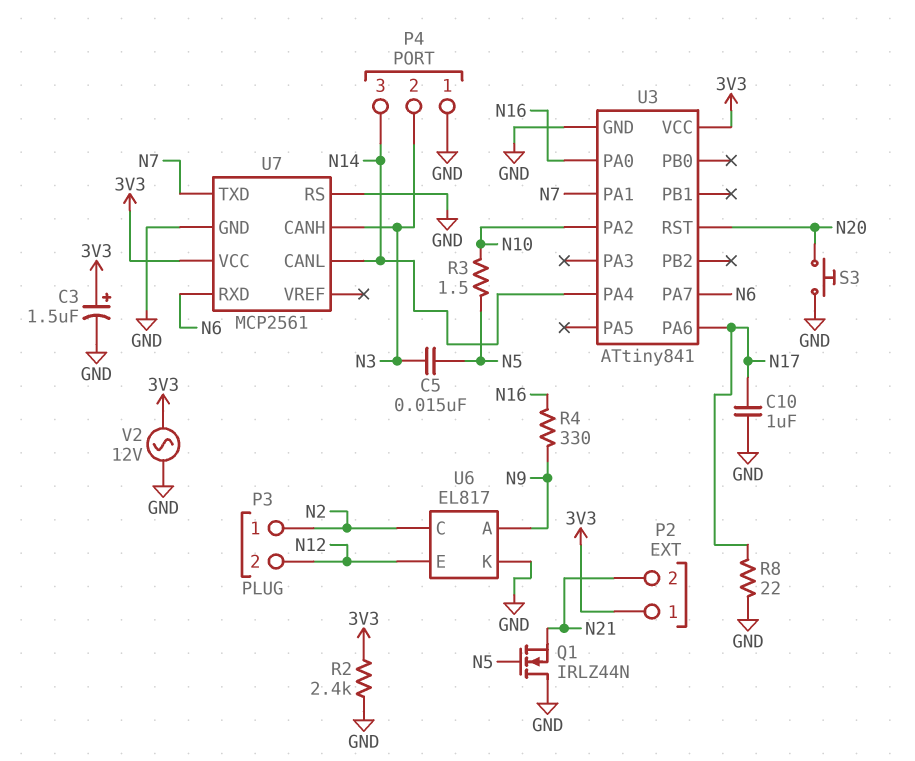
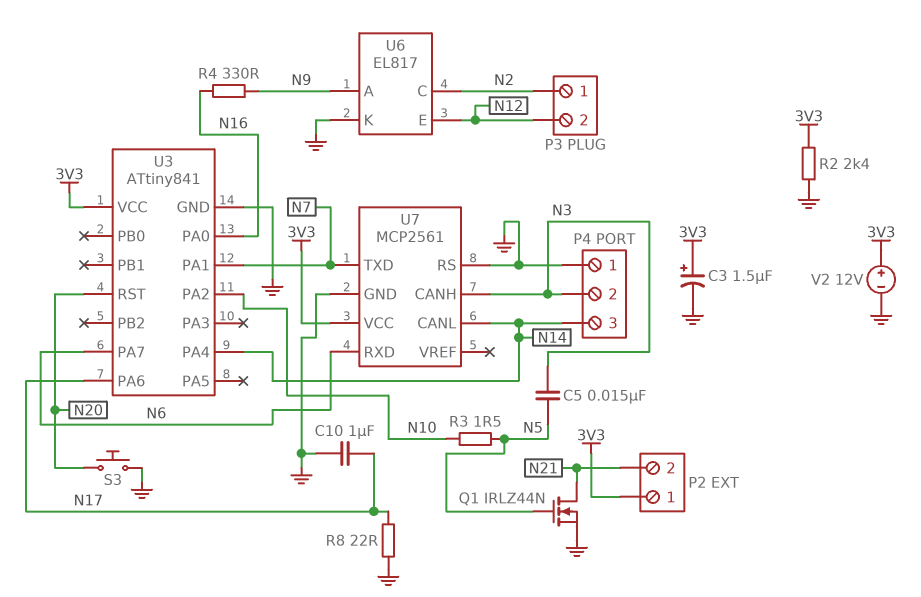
Q1: NMOS IRLZ44N (G N5, D GND, S N21) -> NMOS IRLZ44N (G N5, D N21, S GND)
V2: AC 12V (3V3, GND) -> 12V (plus 3V3, minus GND)

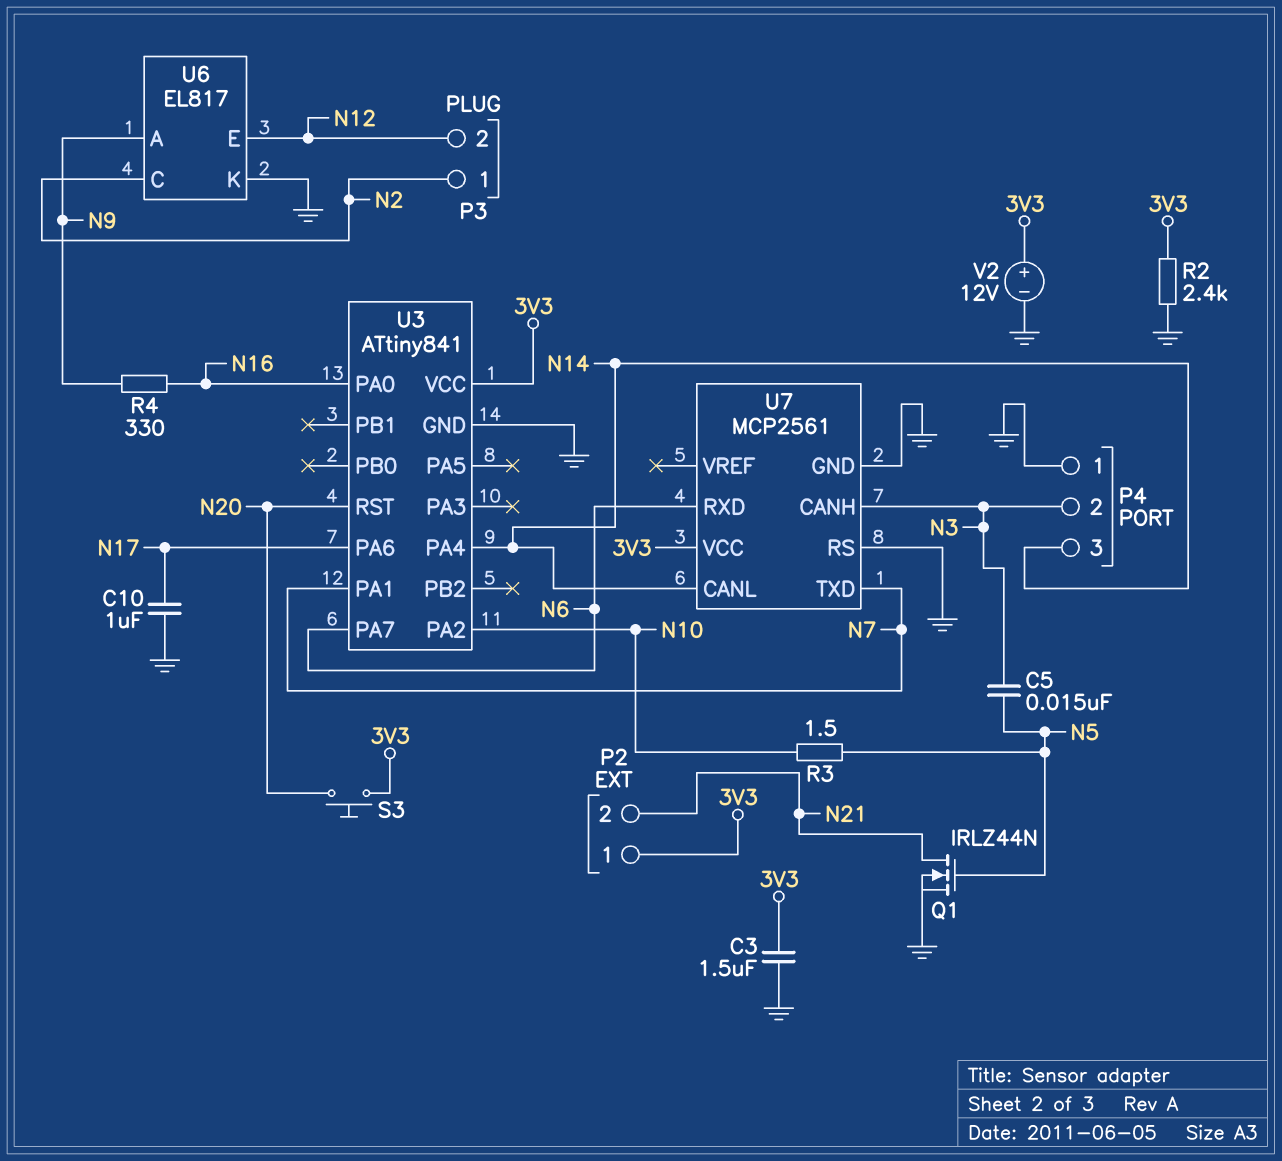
C3: 1.5uF (plus 3V3, minus GND) -> 1.5uF (3V3, GND)
R8: 22 (GND, N17) -> none
S3: button (GND, N20) -> button (3V3, N20)

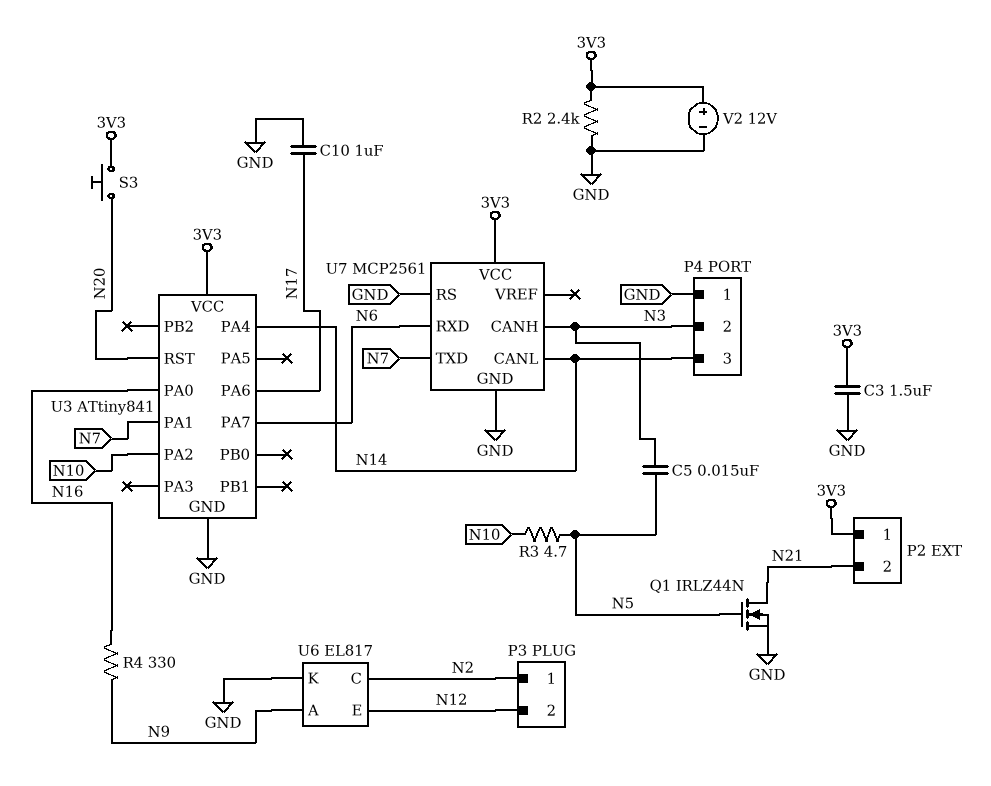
R3: 1.5 (N5, N10) -> 4.7 (N5, N10)

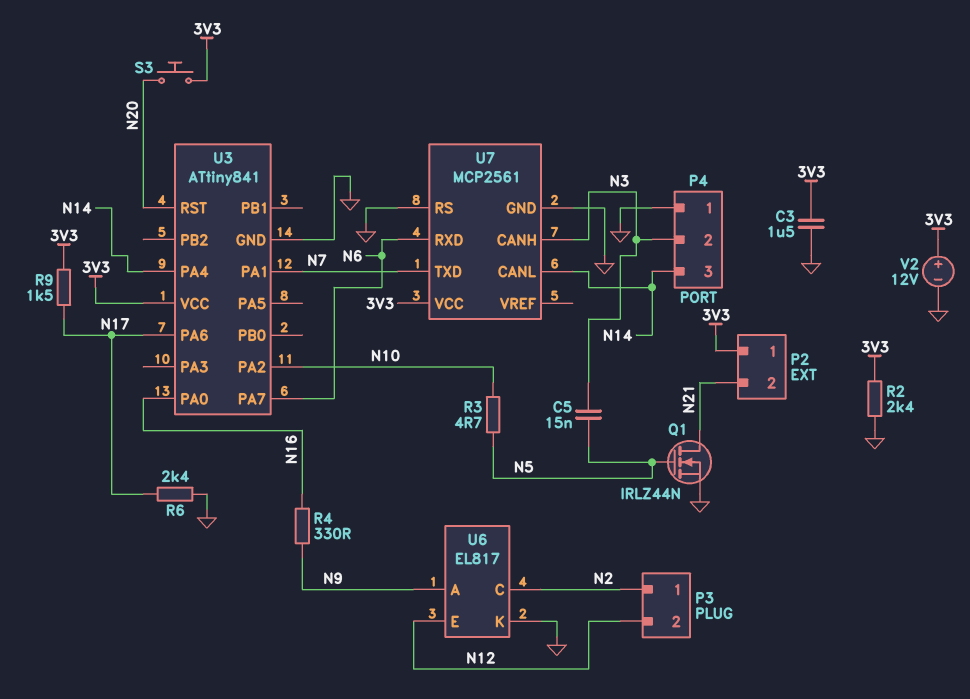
C10: 1uF (GND, N17) -> none
R6: none -> 2.4k (GND, N17)
R9: none -> 1.5k (3V3, N17)

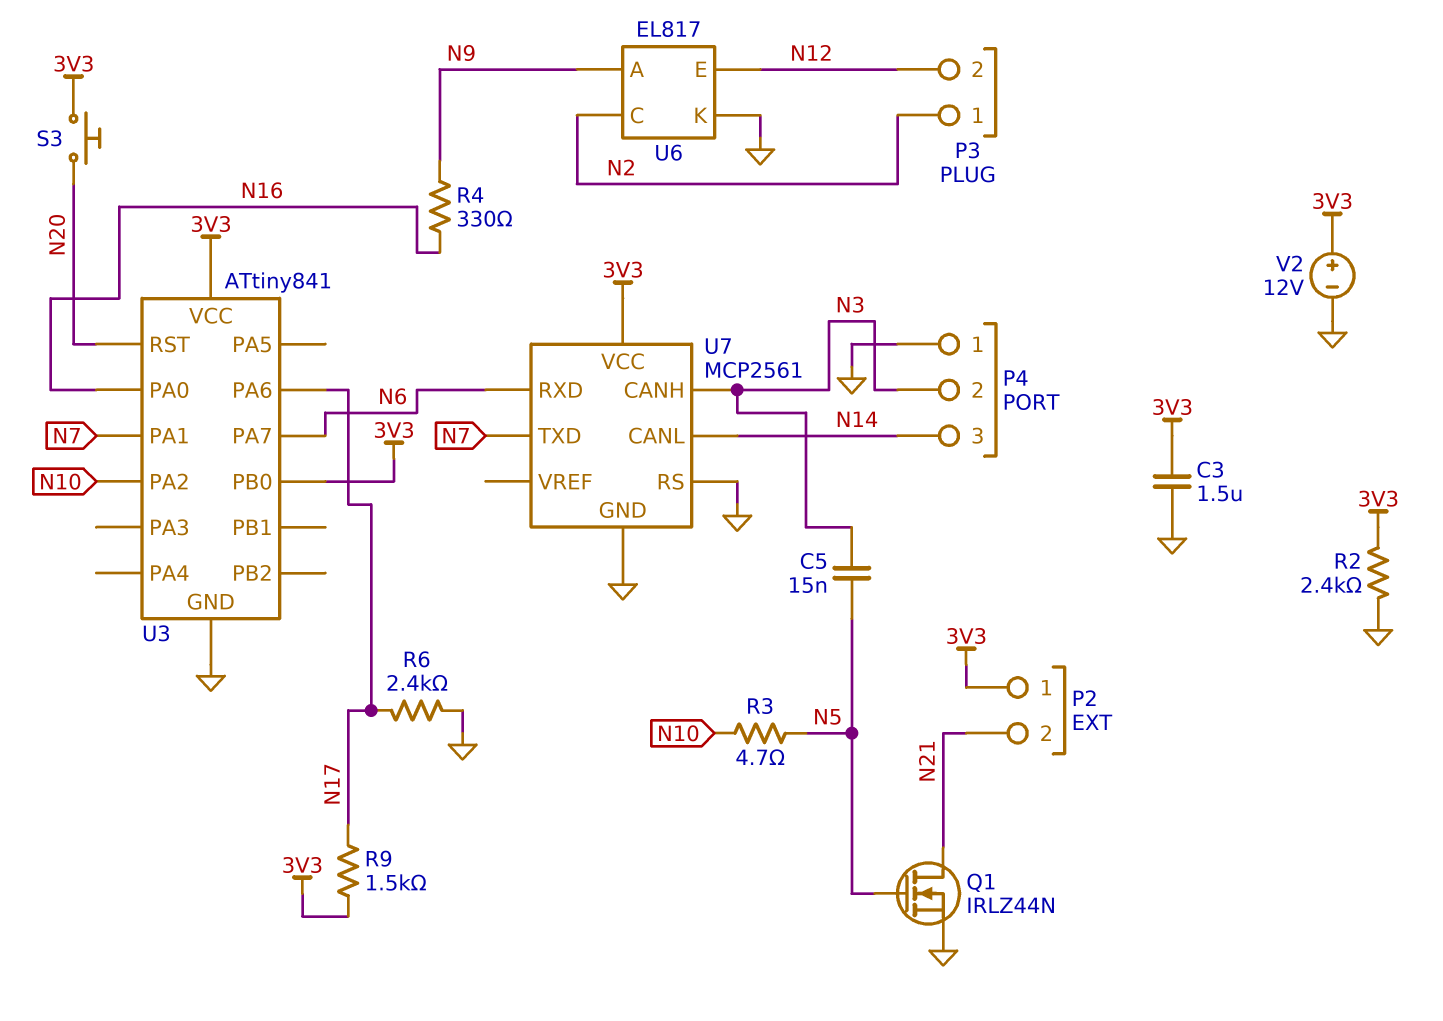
U3 pin PA4: N14 -> none
U3 pin PB0: none -> 3V3

